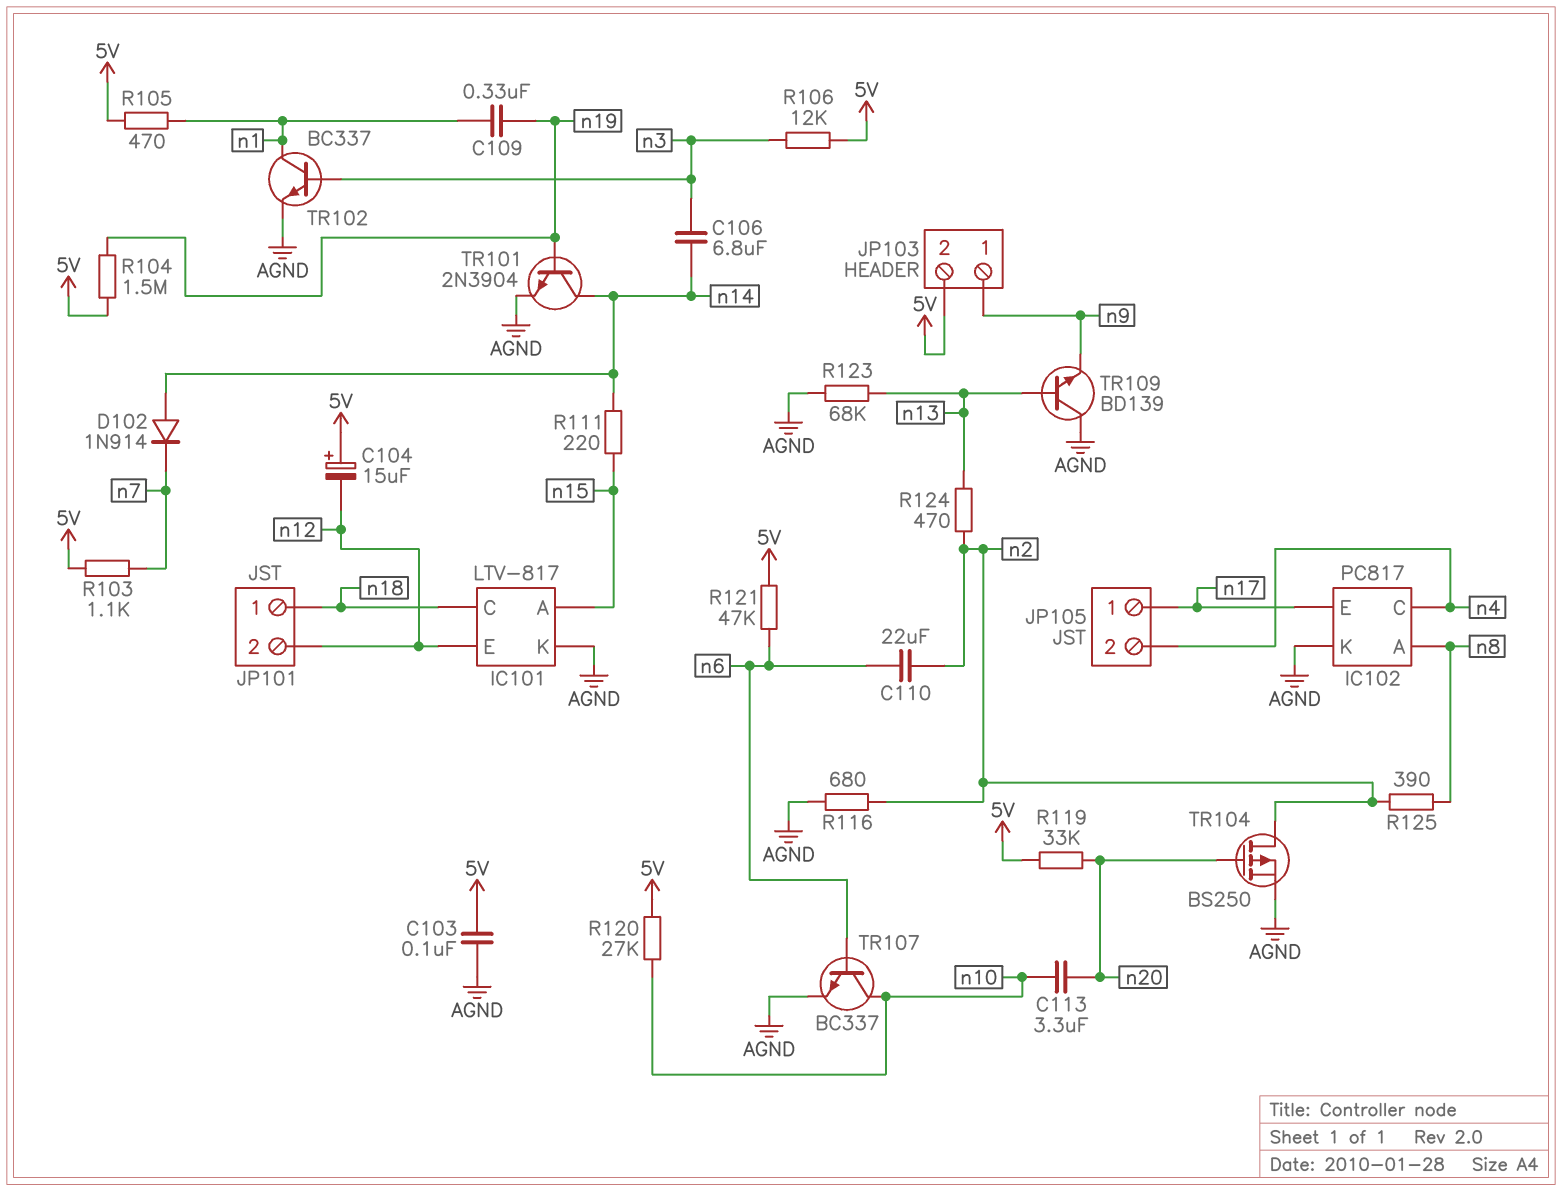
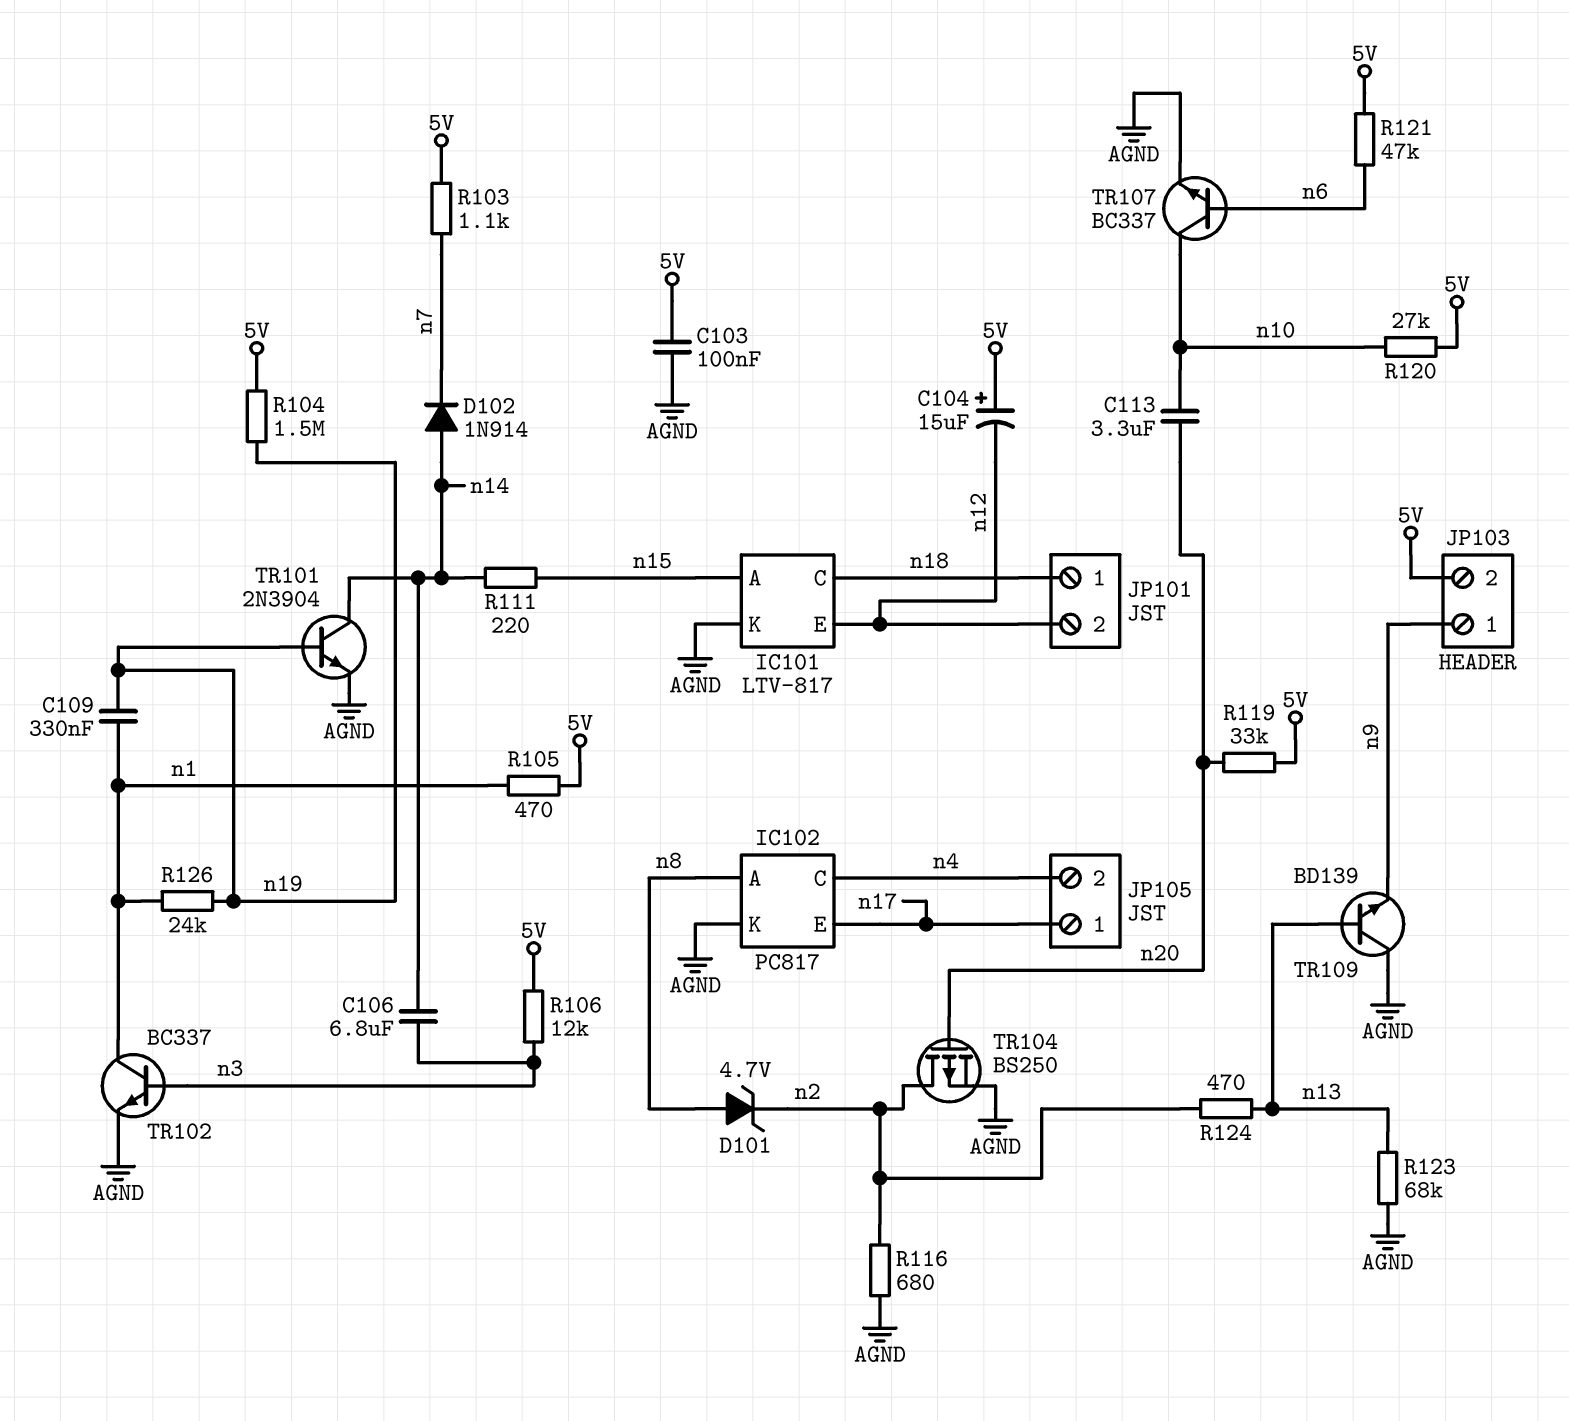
C110: 22uF (n2, n6) -> none
D101: none -> zener 4.7V (A n8, K n2)
R125: 390 (n2, n8) -> none
R126: none -> 24k (n1, n19)

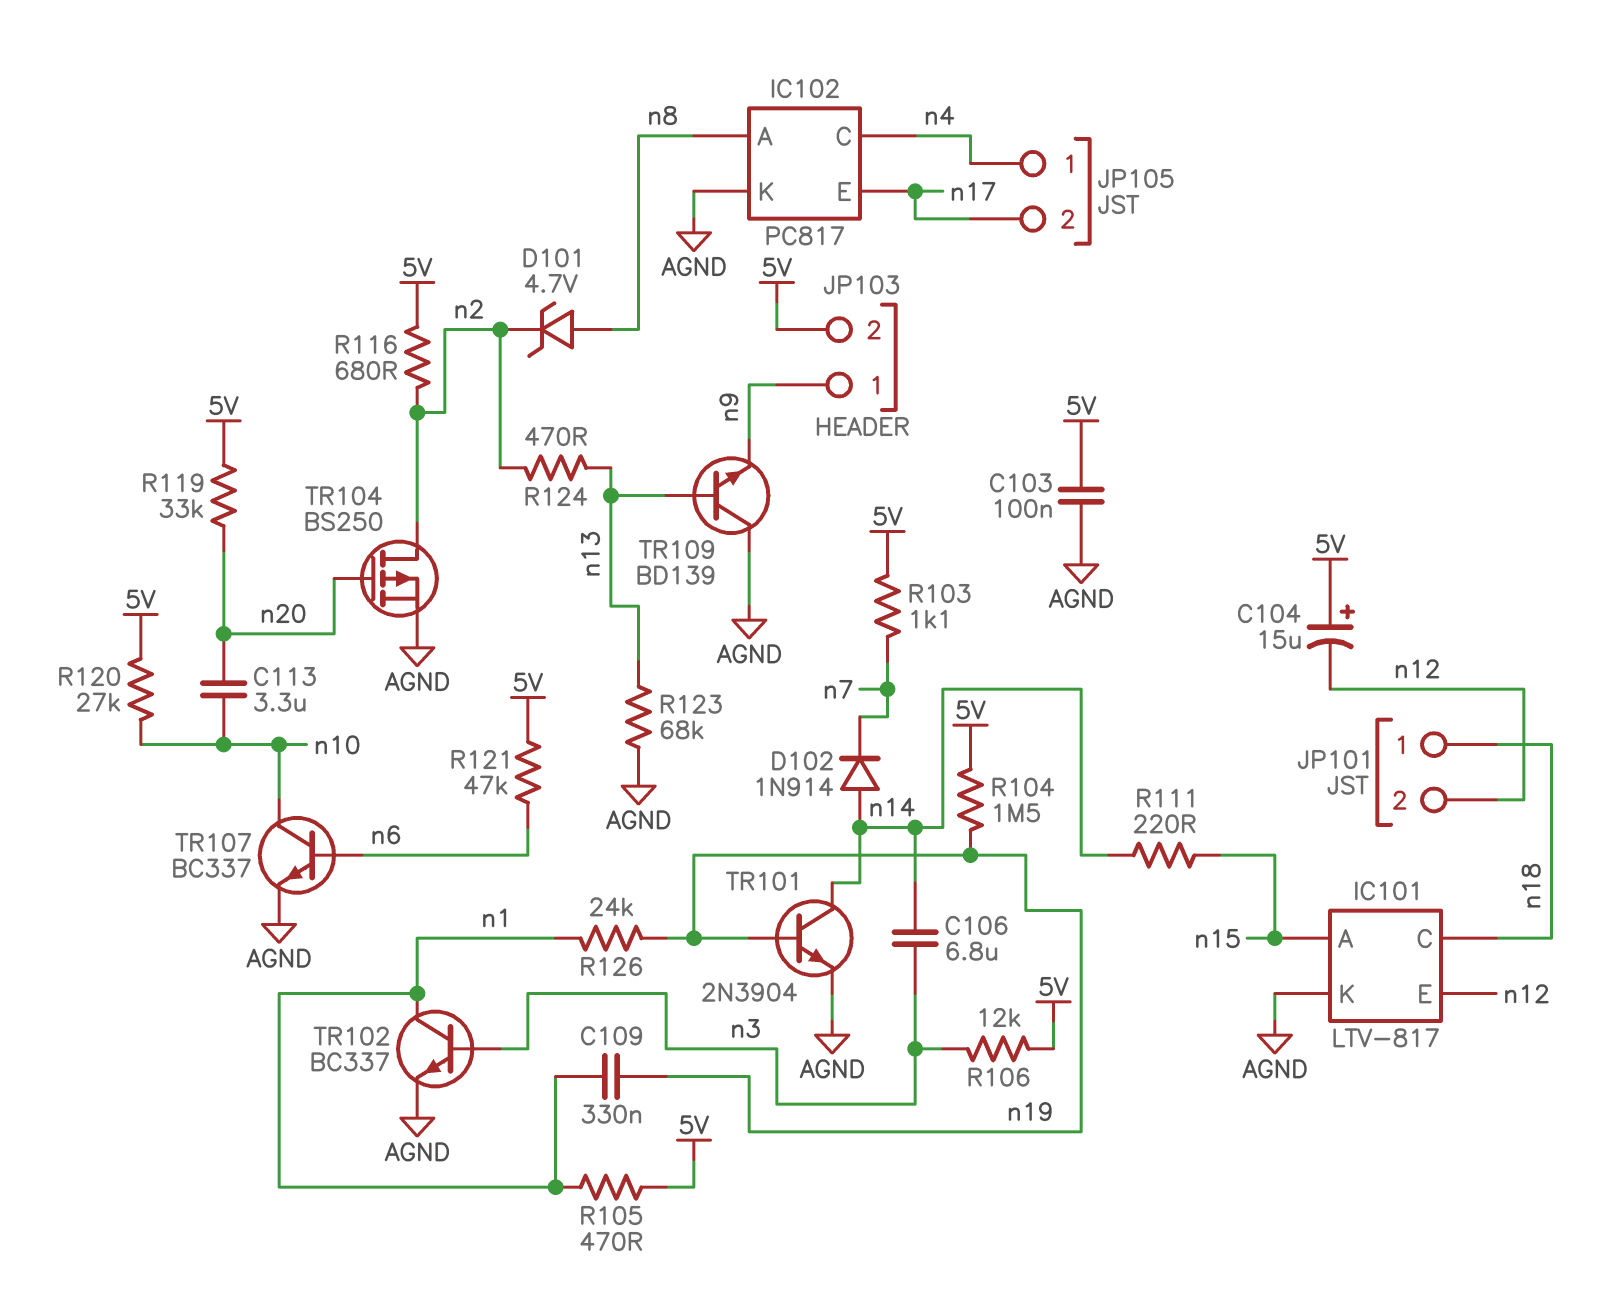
JP105 pin 1: n17 -> n4
JP105 pin 2: n4 -> n17
R116: 680 (AGND, n2) -> 680 (5V, n2)

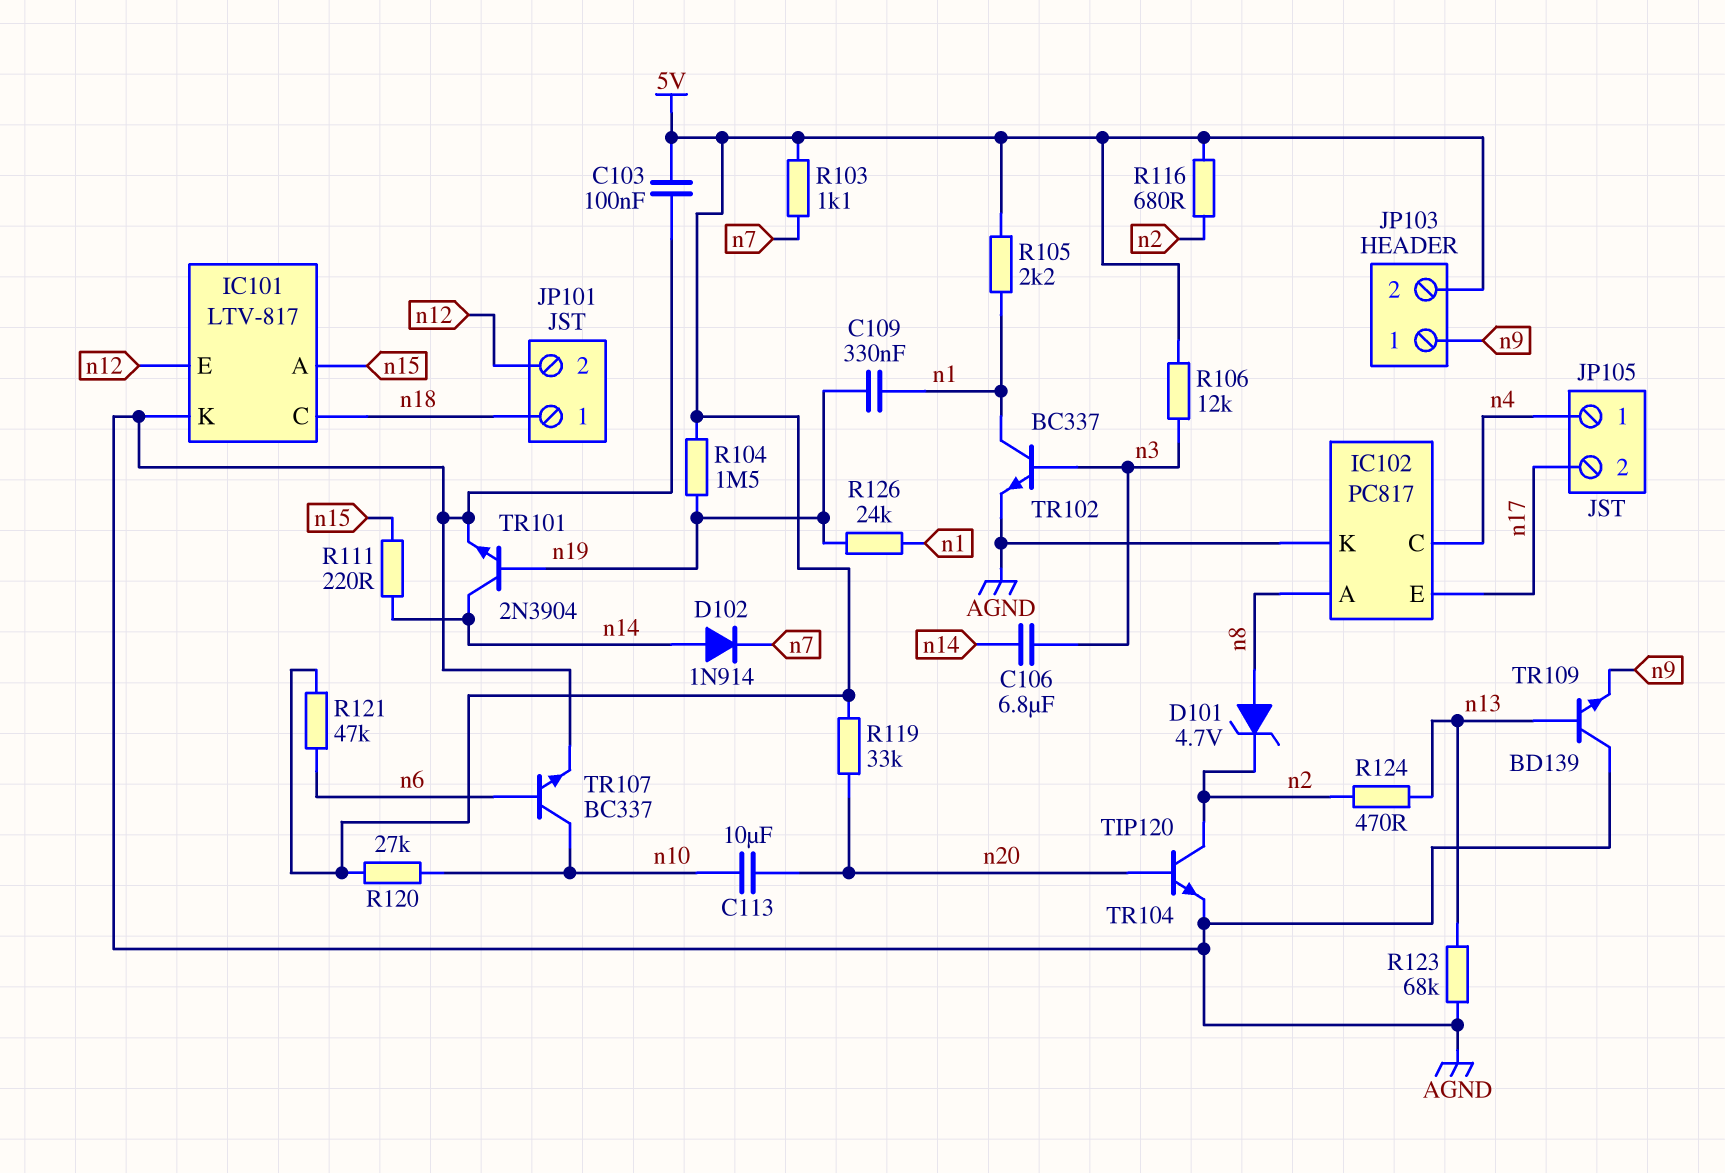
C104: 15uF (plus 5V, minus n12) -> none
C113: 3.3uF (n10, n20) -> 10uF (n10, n20)
R105: 470 (5V, n1) -> 2.2k (5V, n1)
TR104: PMOS BS250 (G n20, D n2, S AGND) -> NPN TIP120 (B n20, C n2, E AGND)

